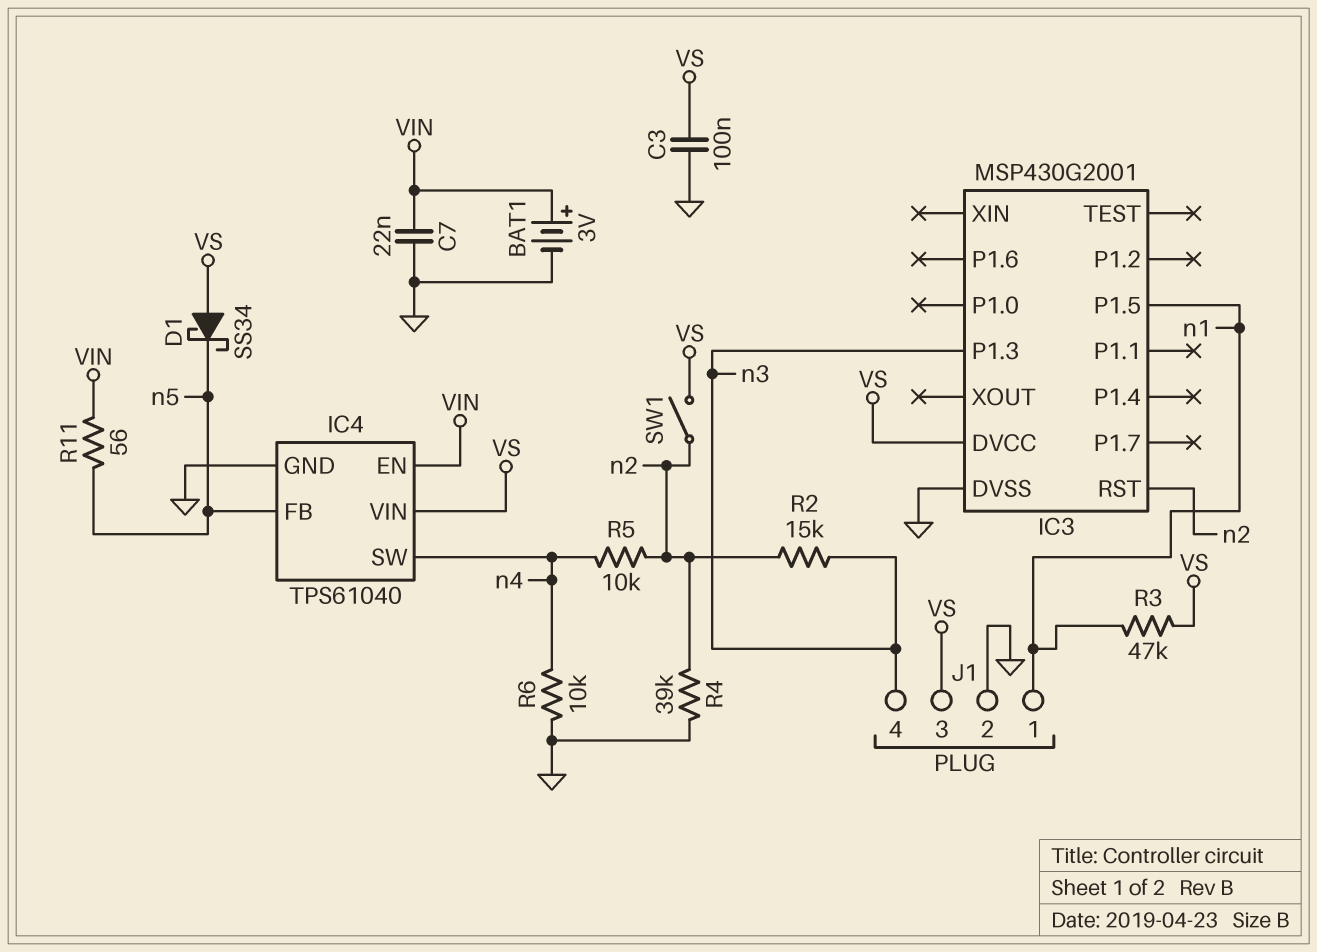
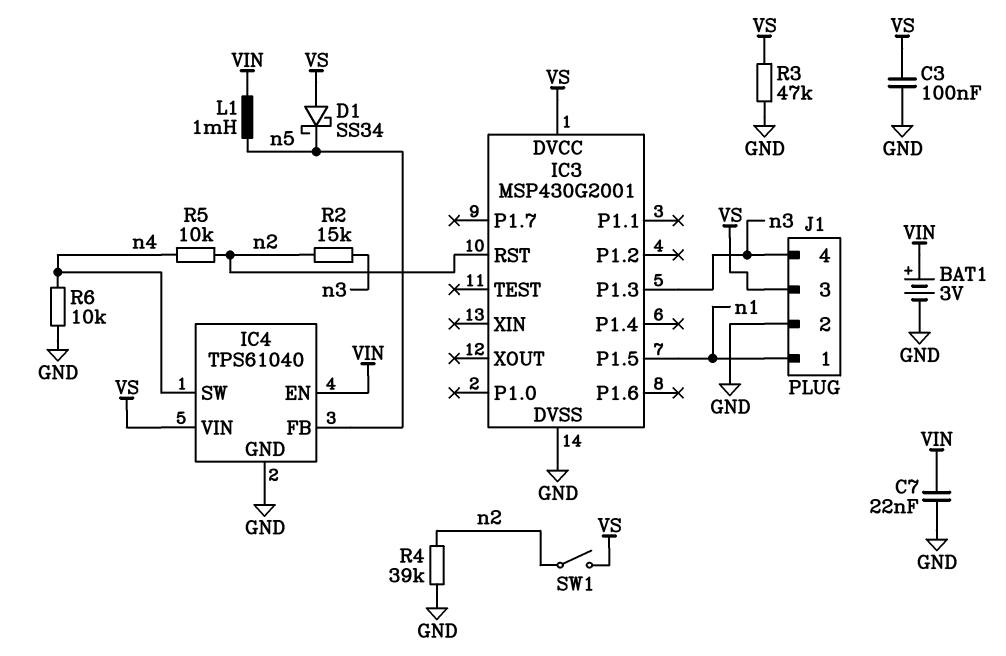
L1: none -> 1mH (VIN, n5)
R3: 47k (VS, n1) -> 47k (GND, VS)
R11: 56 (VIN, n5) -> none

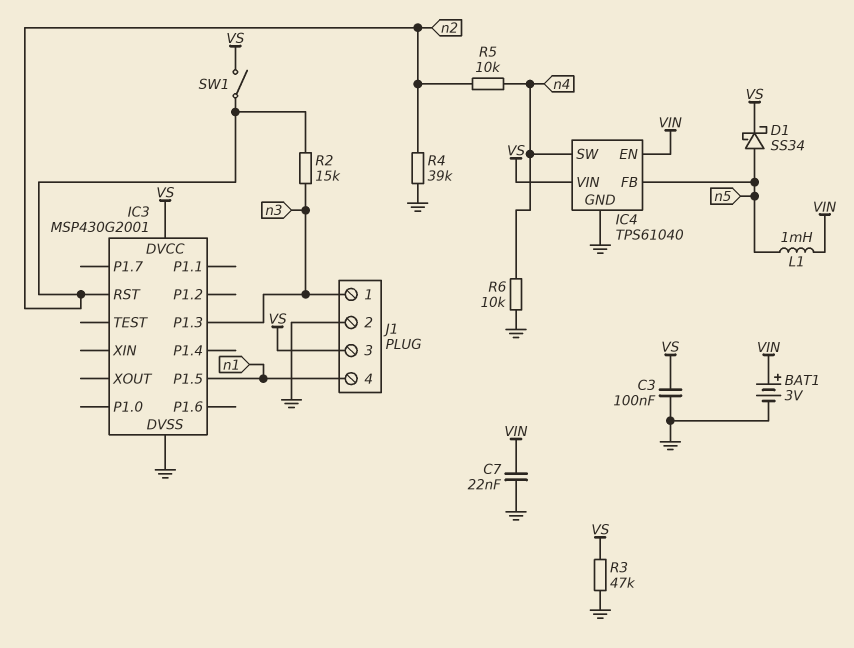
D1: schottky SS34 (A VS, K n5) -> schottky SS34 (A n5, K VS)
J1 pin 1: n1 -> n3
J1 pin 4: n3 -> n1

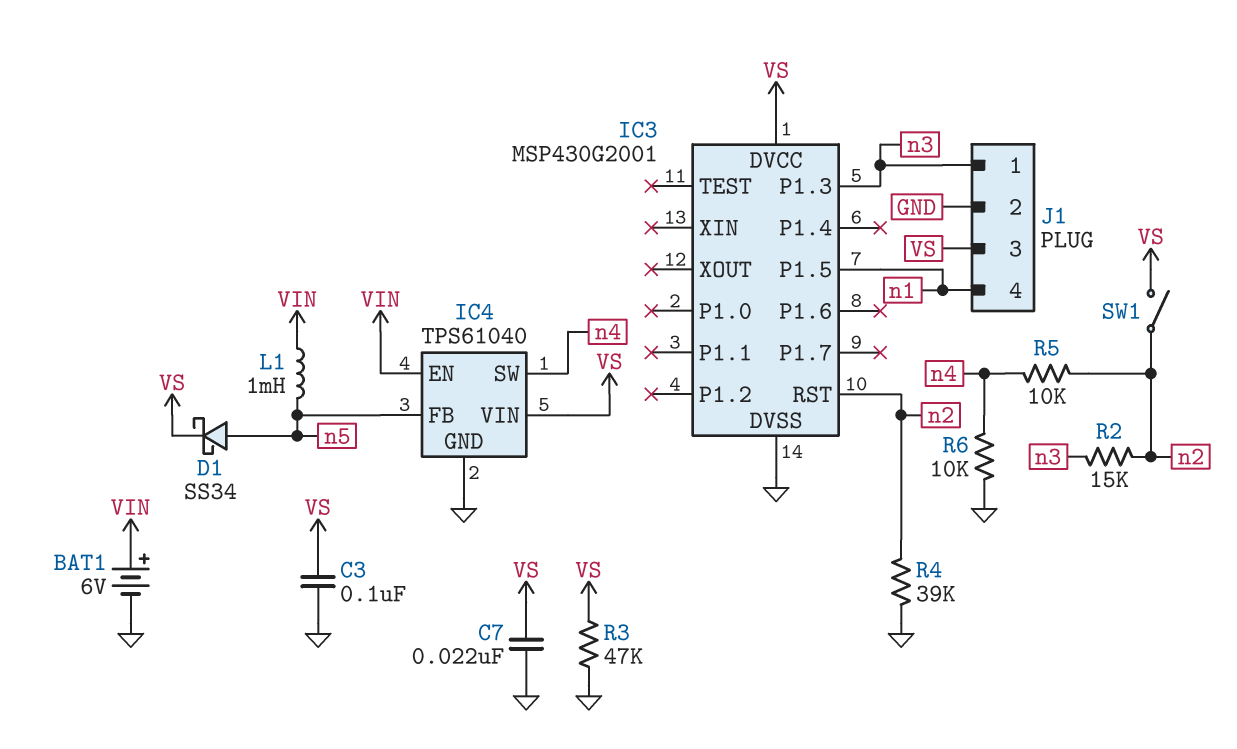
BAT1: 3V (plus VIN, minus GND) -> 6V (plus VIN, minus GND)
C7: 22nF (GND, VIN) -> 22nF (GND, VS)

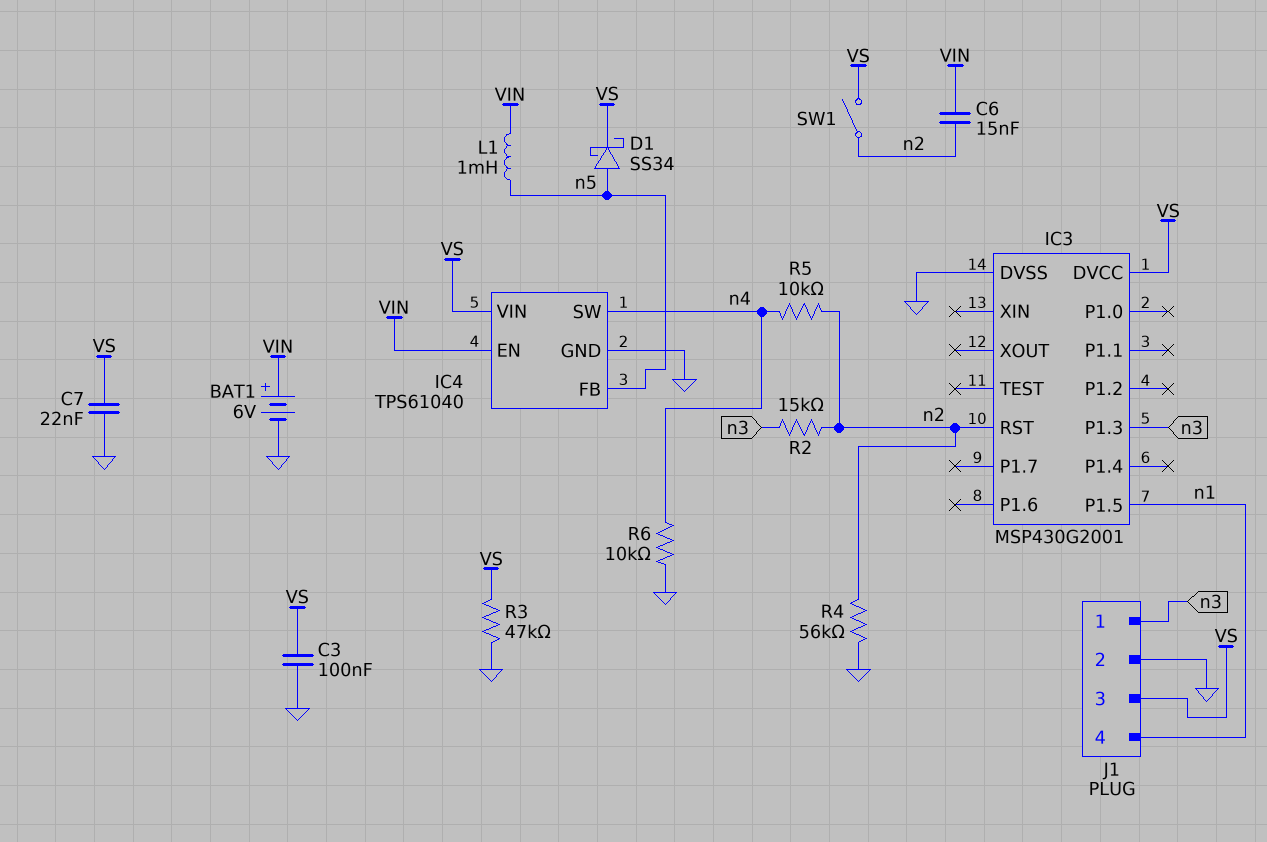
C6: none -> 15nF (VIN, n2)
R4: 39k (GND, n2) -> 56k (GND, n2)

